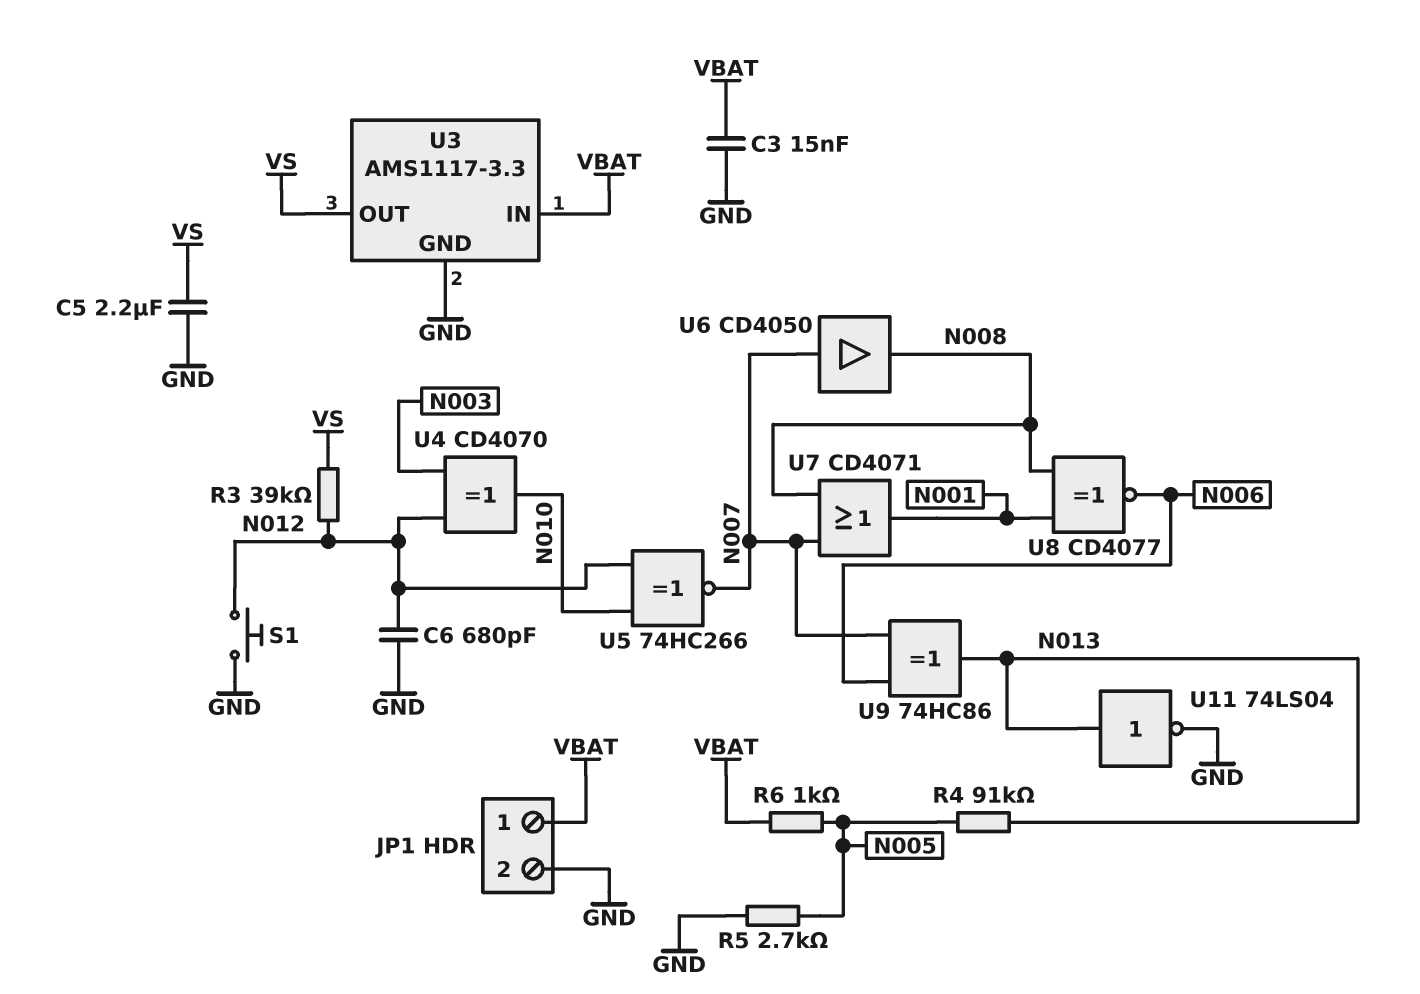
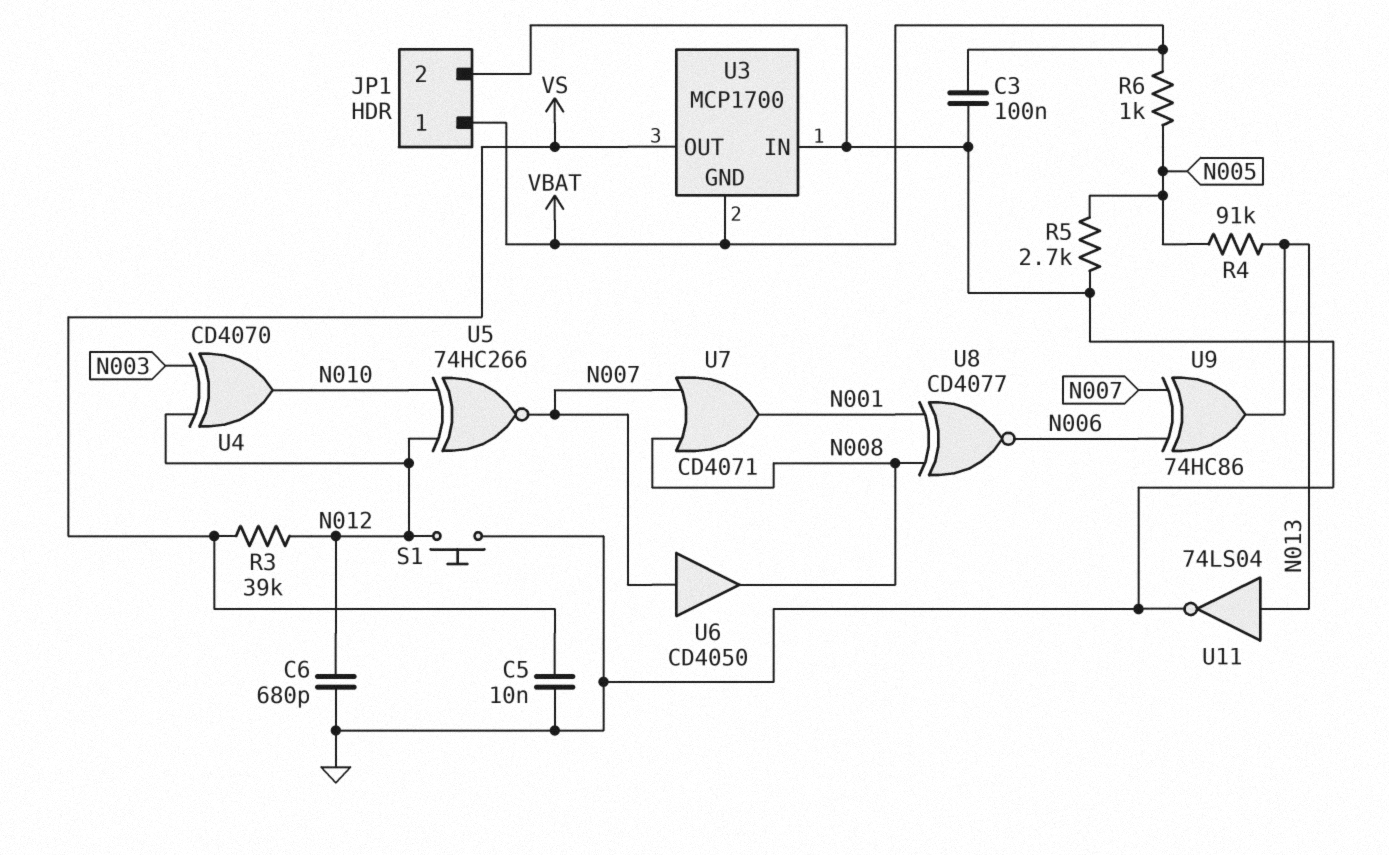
C3: 15nF (GND, VBAT) -> 100nF (GND, VBAT)
C5: 2.2uF (GND, VS) -> 10nF (GND, VS)
U3: AMS1117-3.3 -> MCP1700
U3 pin GND: GND -> VBAT
U3 pin IN: VBAT -> GND

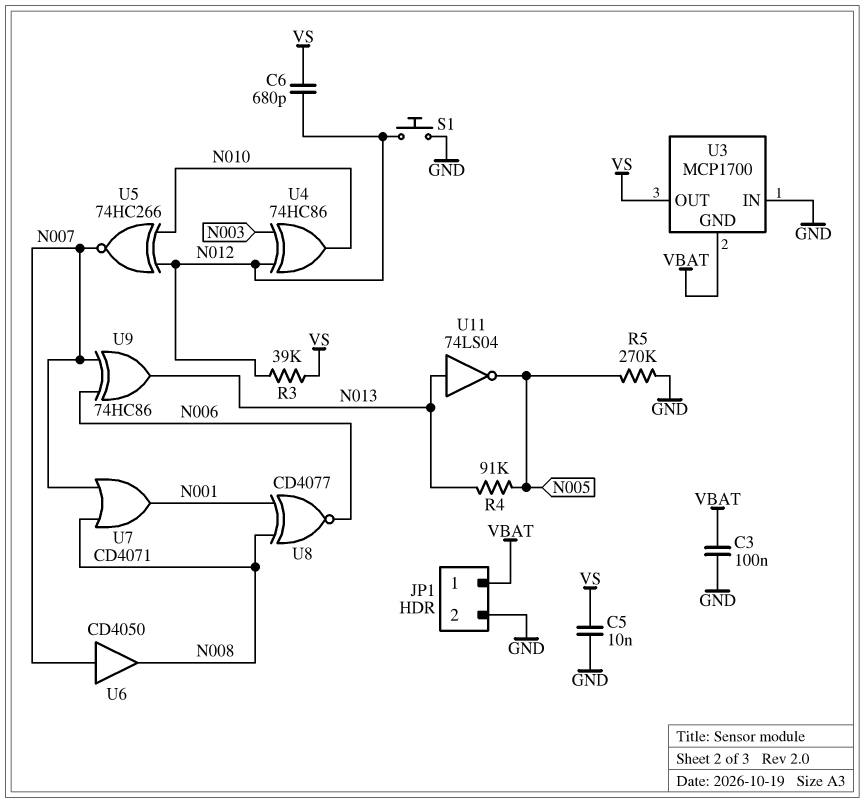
C6: 680pF (GND, N012) -> 680pF (N012, VS)
R5: 2.7k (GND, N005) -> 270k (GND, N005)
R6: 1k (N005, VBAT) -> none
U4: XOR CD4070 (in N003, in N012, out N010) -> XOR 74HC86 (in N003, in N012, out N010)
U11: NOT 74LS04 (in N013, out GND) -> NOT 74LS04 (in N013, out N005)

